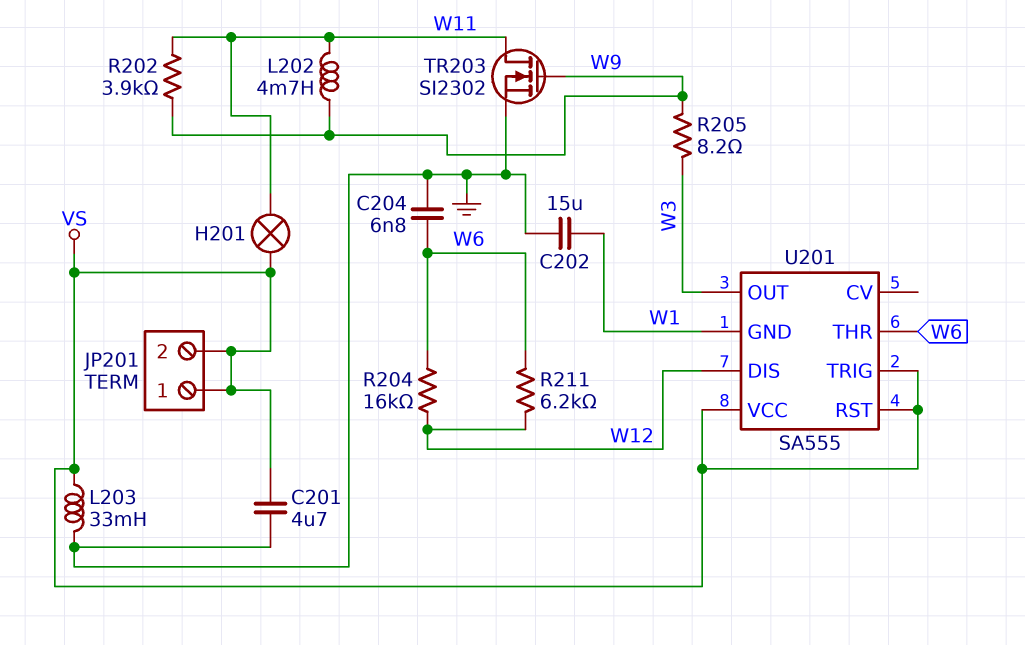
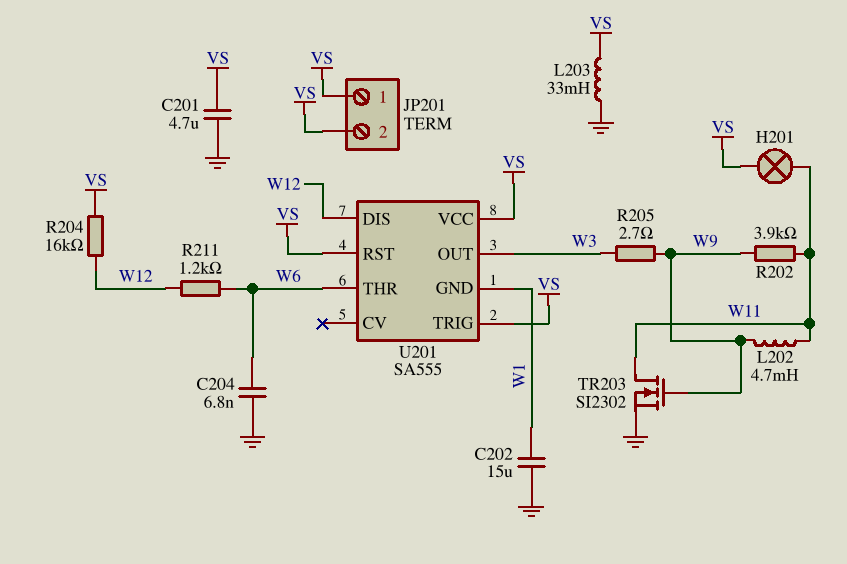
R204: 16k (W6, W12) -> 16k (VS, W12)
R205: 8.2 (W3, W9) -> 2.7 (W3, W9)
R211: 6.2k (W6, W12) -> 1.2k (W6, W12)

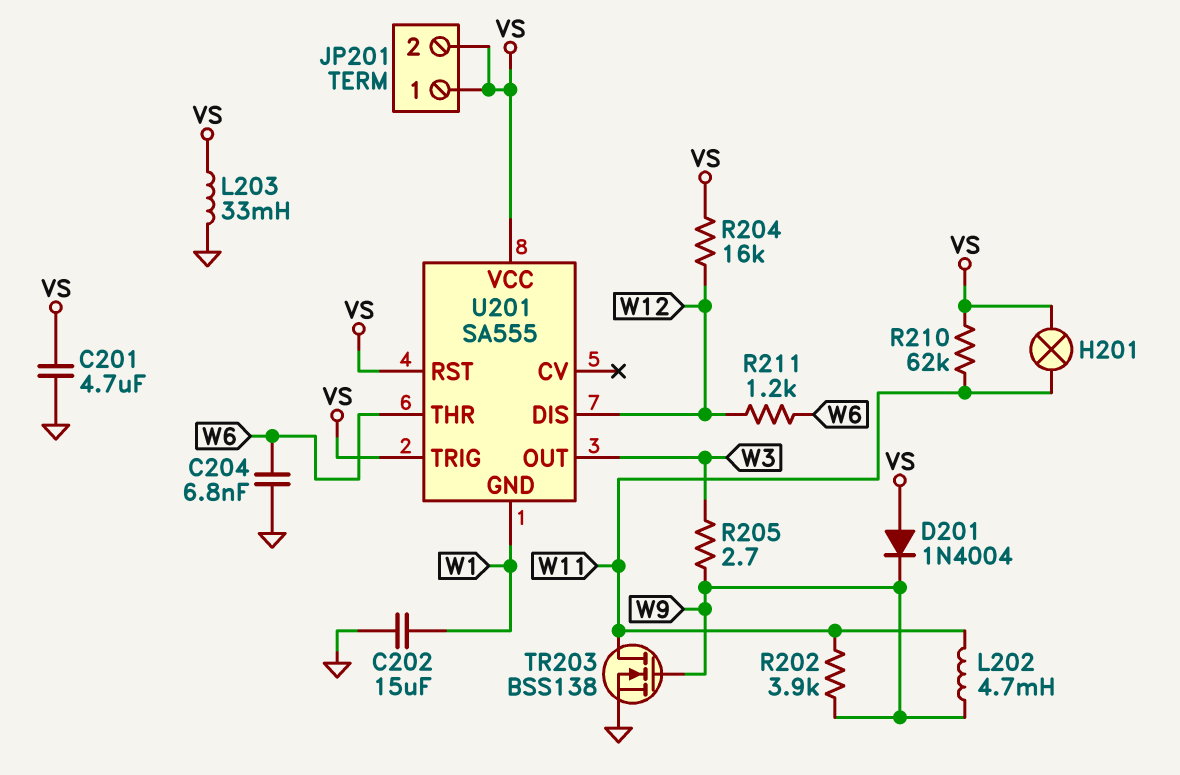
D201: none -> diode 1N4004 (A VS, K W9)
R210: none -> 62k (VS, W11)
TR203: NMOS SI2302 (G W9, D W11, S GND) -> NMOS BSS138 (G W9, D W11, S GND)

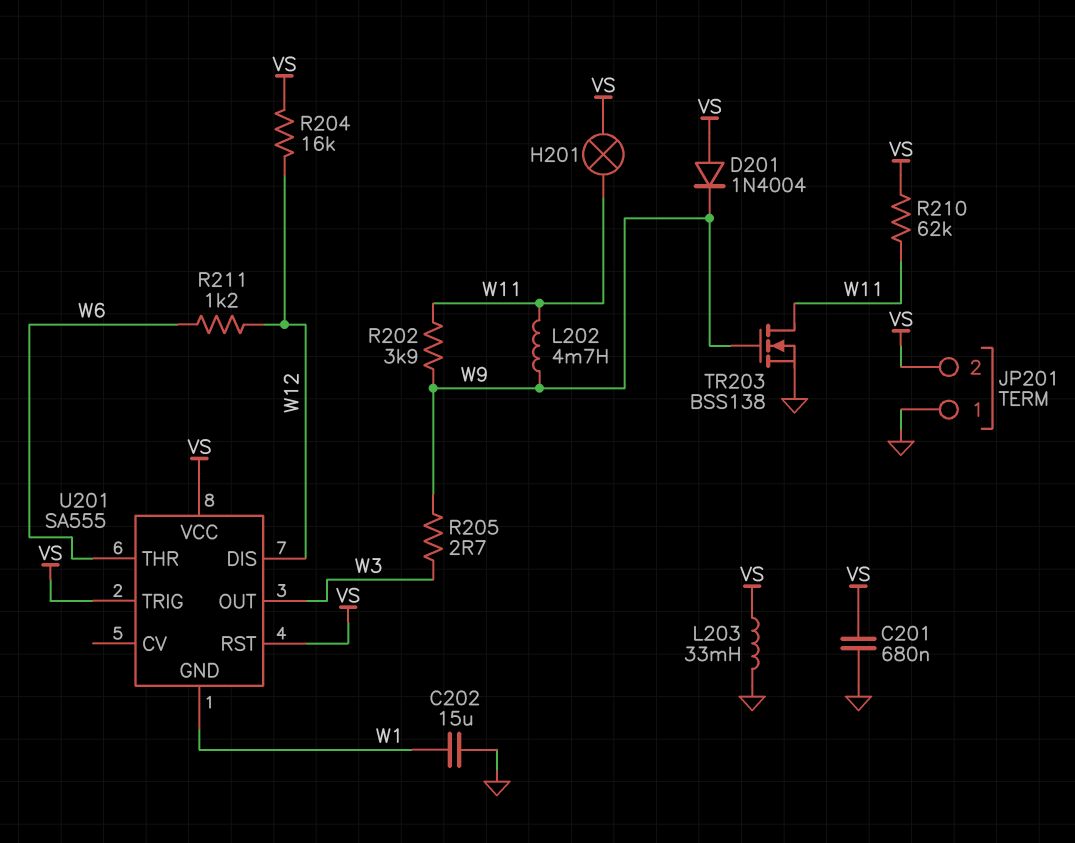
C201: 4.7uF (GND, VS) -> 680nF (GND, VS)
C204: 6.8nF (GND, W6) -> none
JP201 pin 1: VS -> GND

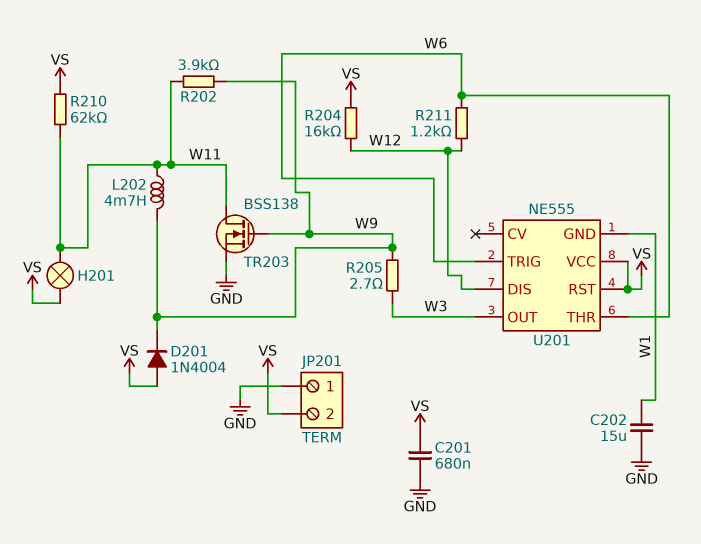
L203: 33mH (GND, VS) -> none
U201: SA555 -> NE555
U201 pin TRIG: VS -> W6

